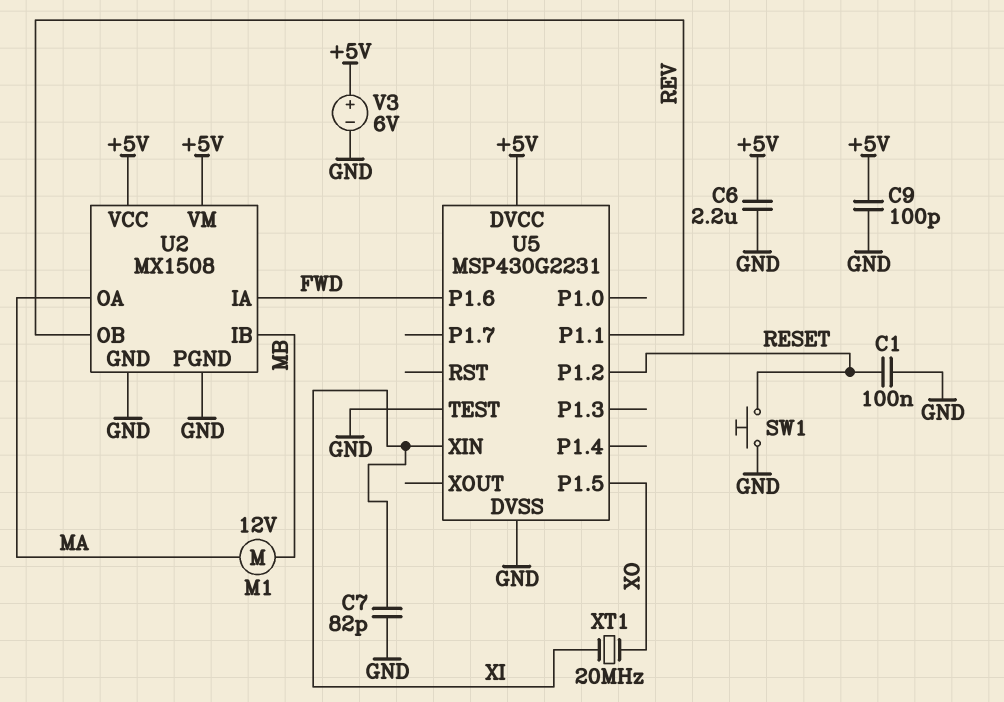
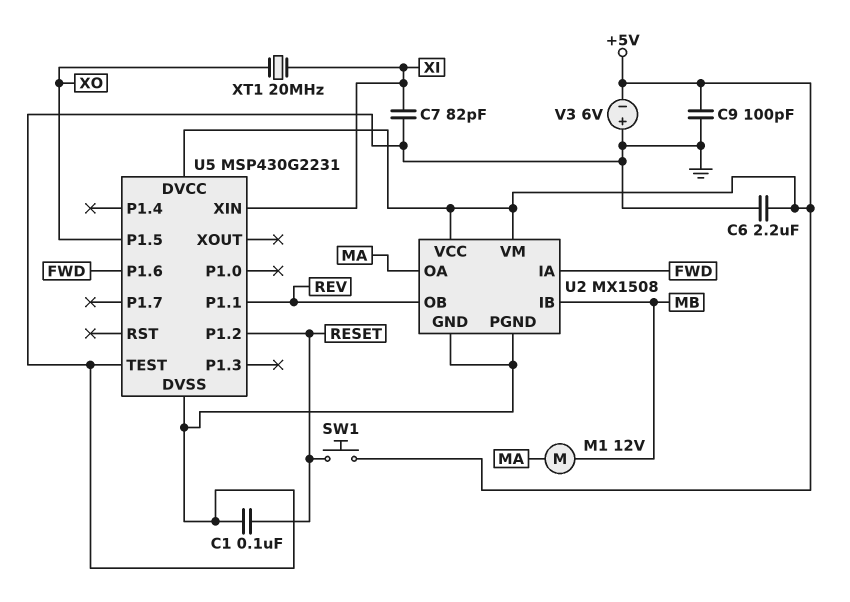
SW1: button (GND, RESET) -> button (+5V, RESET)
V3: 6V (plus +5V, minus GND) -> 6V (plus GND, minus +5V)

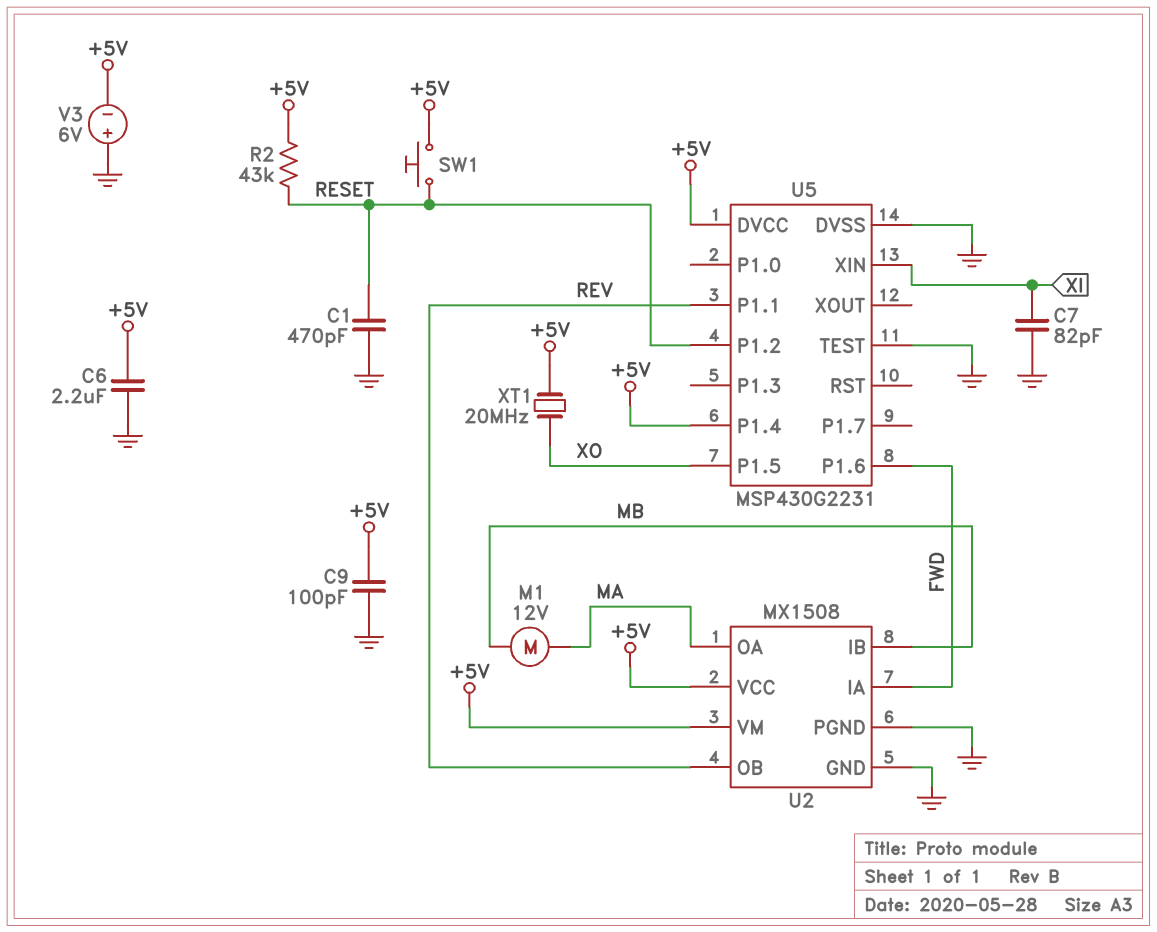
C1: 100nF (GND, RESET) -> 470pF (GND, RESET)
R2: none -> 43k (+5V, RESET)
U5 pin P1.4: none -> +5V
XT1: 20MHz (XI, XO) -> 20MHz (+5V, XO)

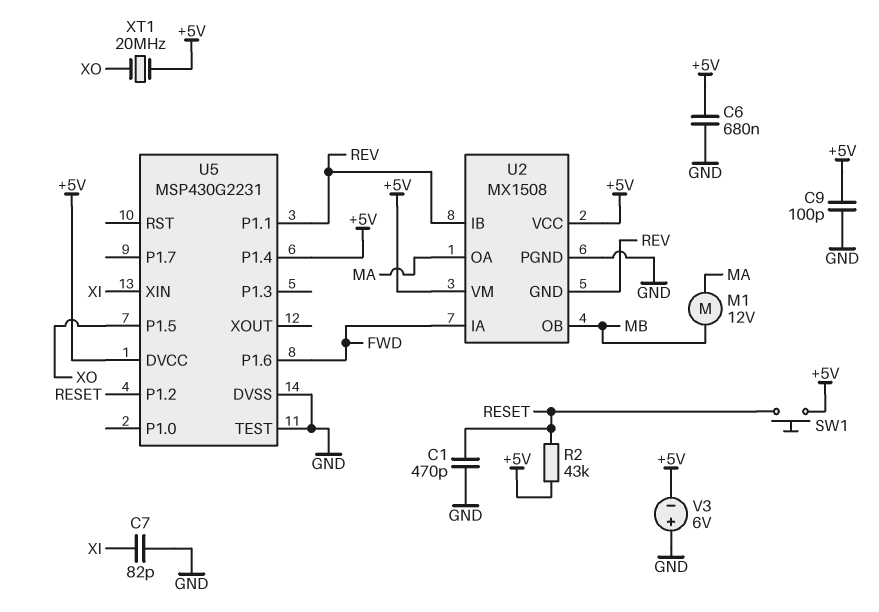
C6: 2.2uF (+5V, GND) -> 680nF (+5V, GND)
U2 pin GND: GND -> REV
U2 pin IB: MB -> REV
U2 pin OB: REV -> MB

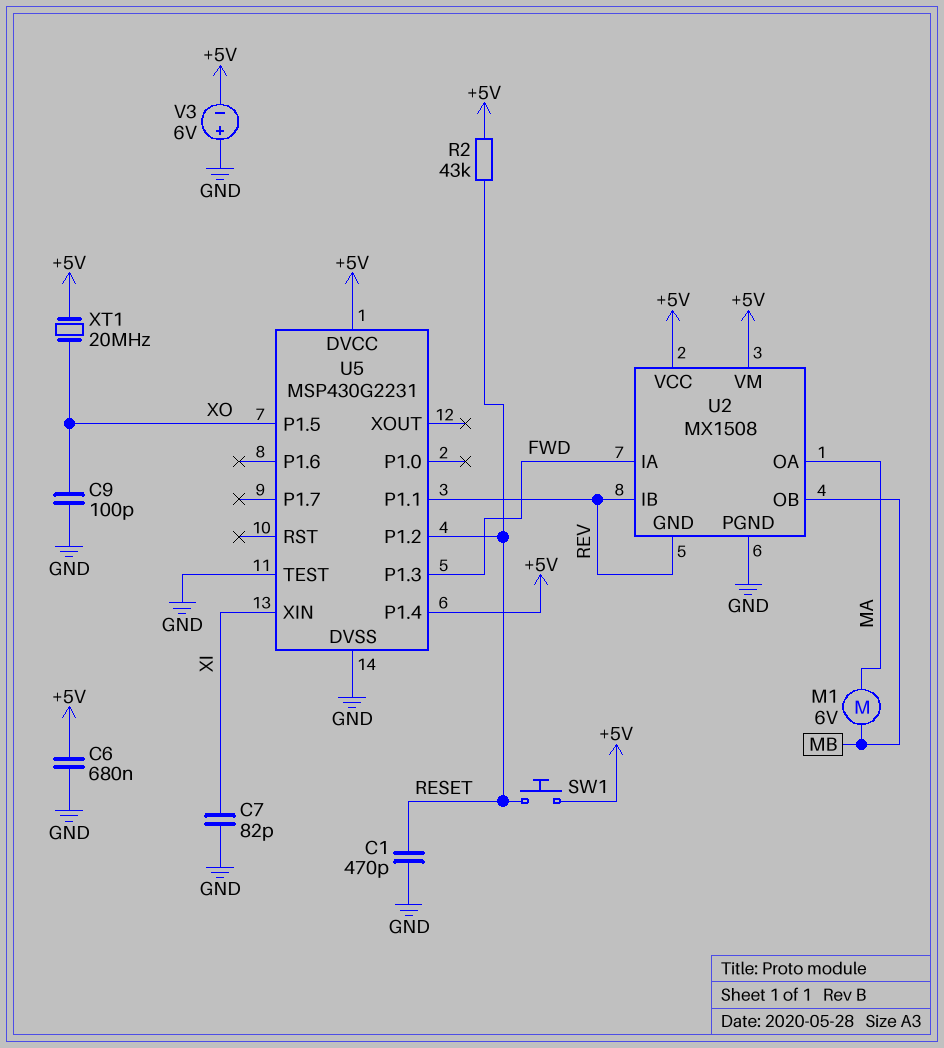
C9: 100pF (+5V, GND) -> 100pF (GND, XO)
M1: motor 12V (MA, MB) -> motor 6V (MA, MB)
U5 pin P1.3: none -> FWD
U5 pin P1.6: FWD -> none

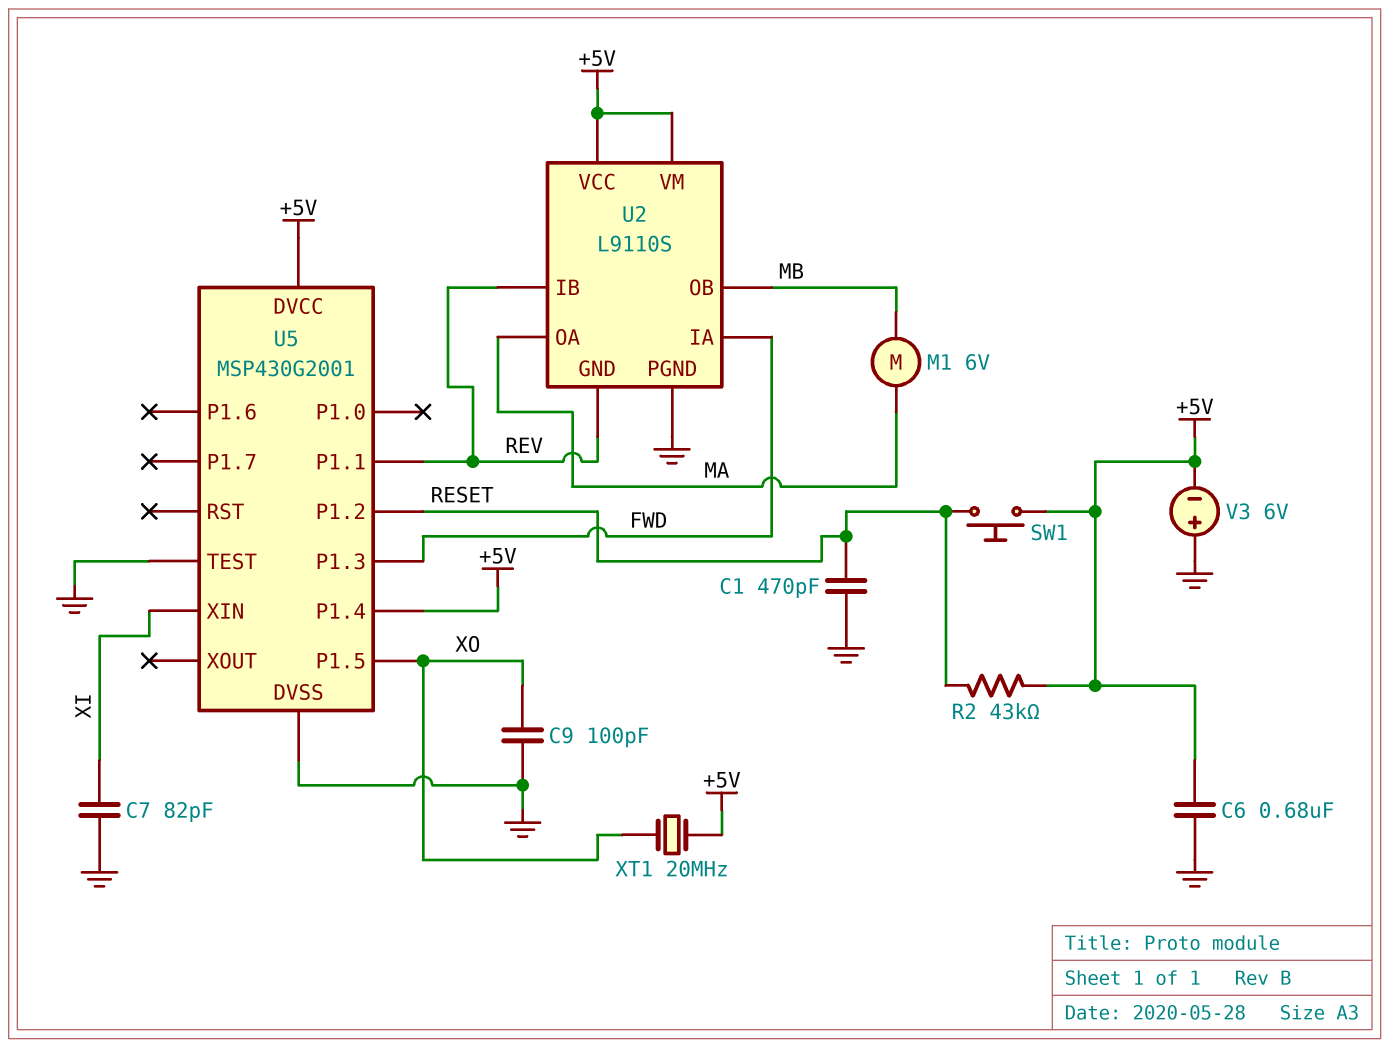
U2: MX1508 -> L9110S
U5: MSP430G2231 -> MSP430G2001

